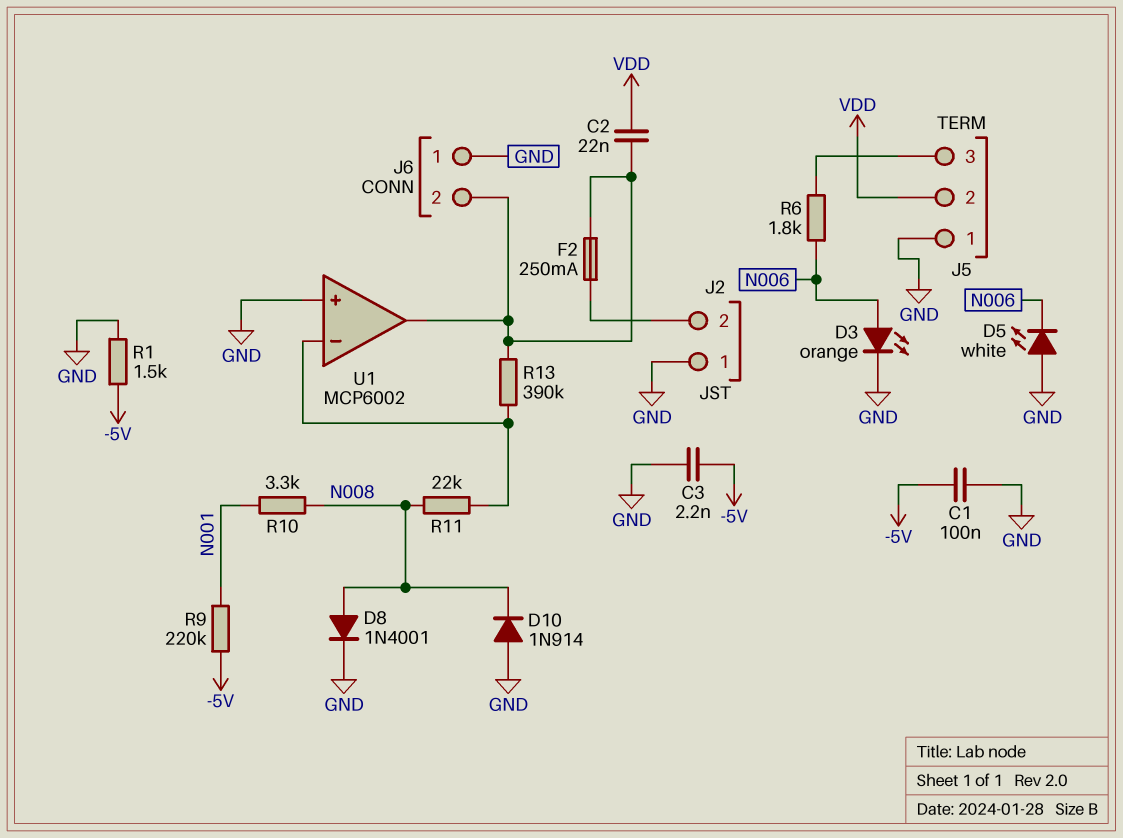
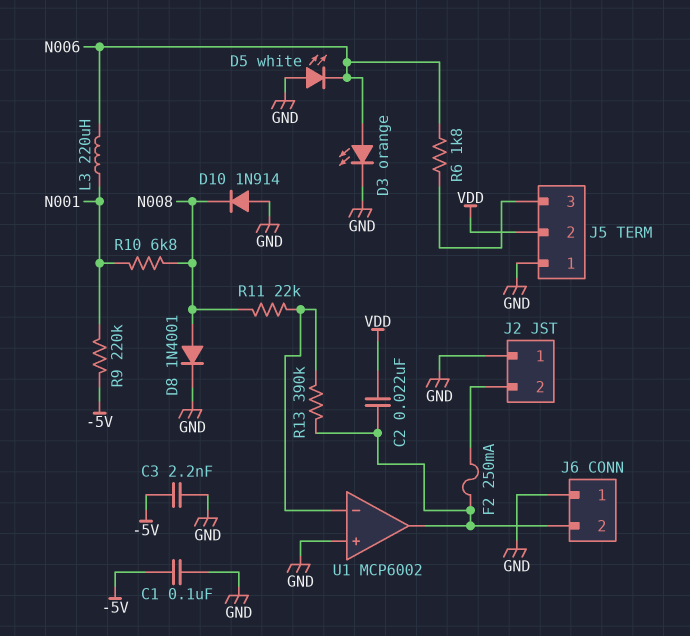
L3: none -> 220uH (N001, N006)
R1: 1.5k (-5V, GND) -> none
R10: 3.3k (N001, N008) -> 6.8k (N001, N008)

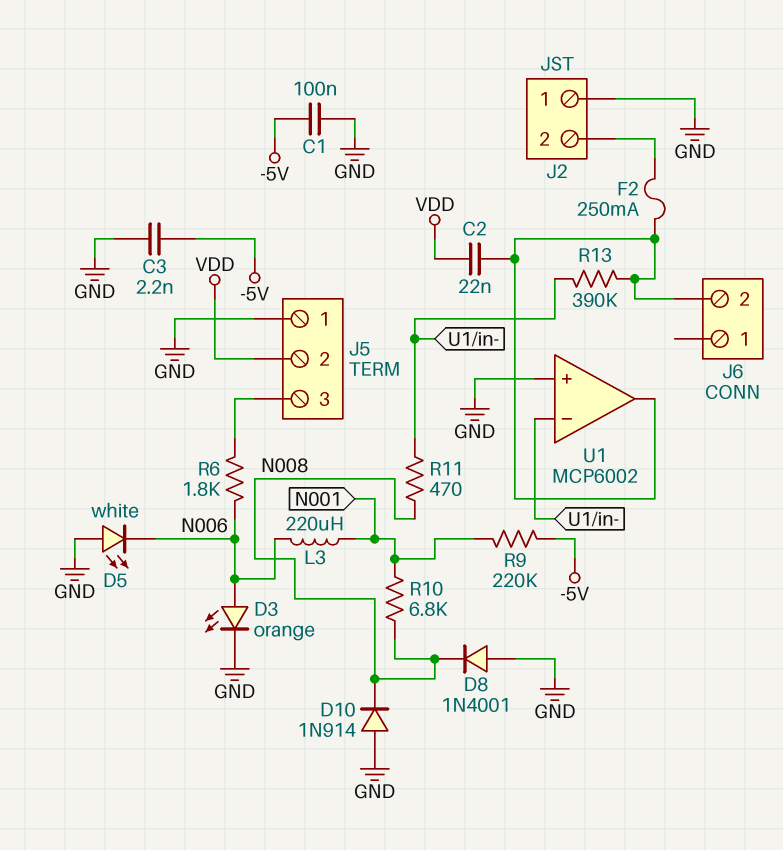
D8: diode 1N4001 (A N008, K GND) -> diode 1N4001 (A GND, K N008)
J6 pin 1: GND -> none
R11: 22k (N008, U1/in-) -> 470 (N008, U1/in-)

